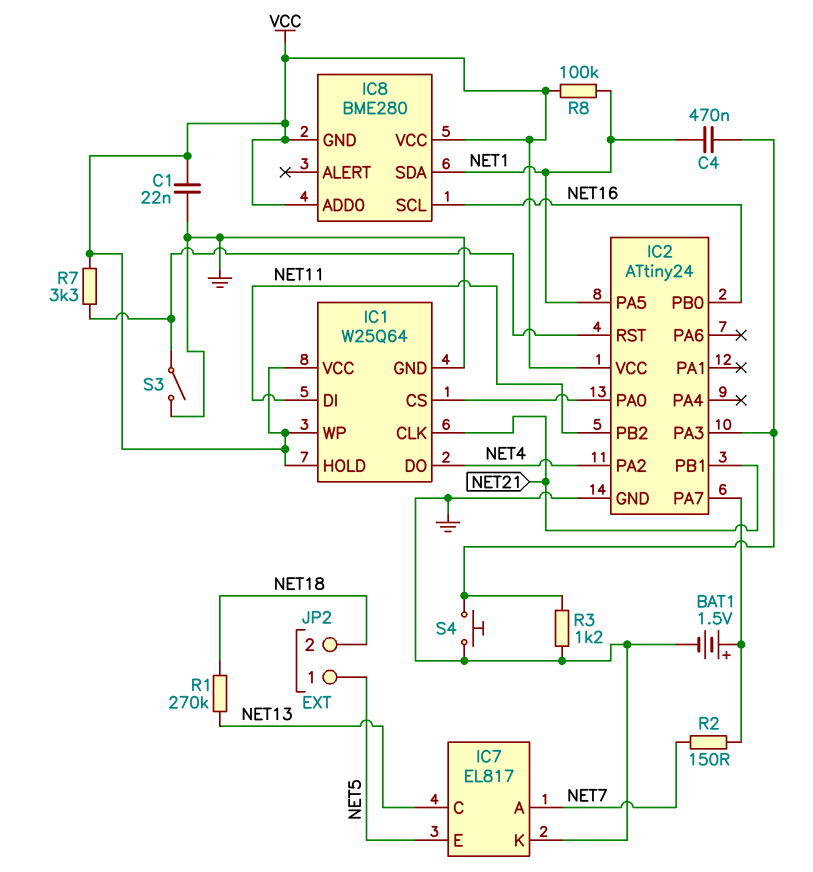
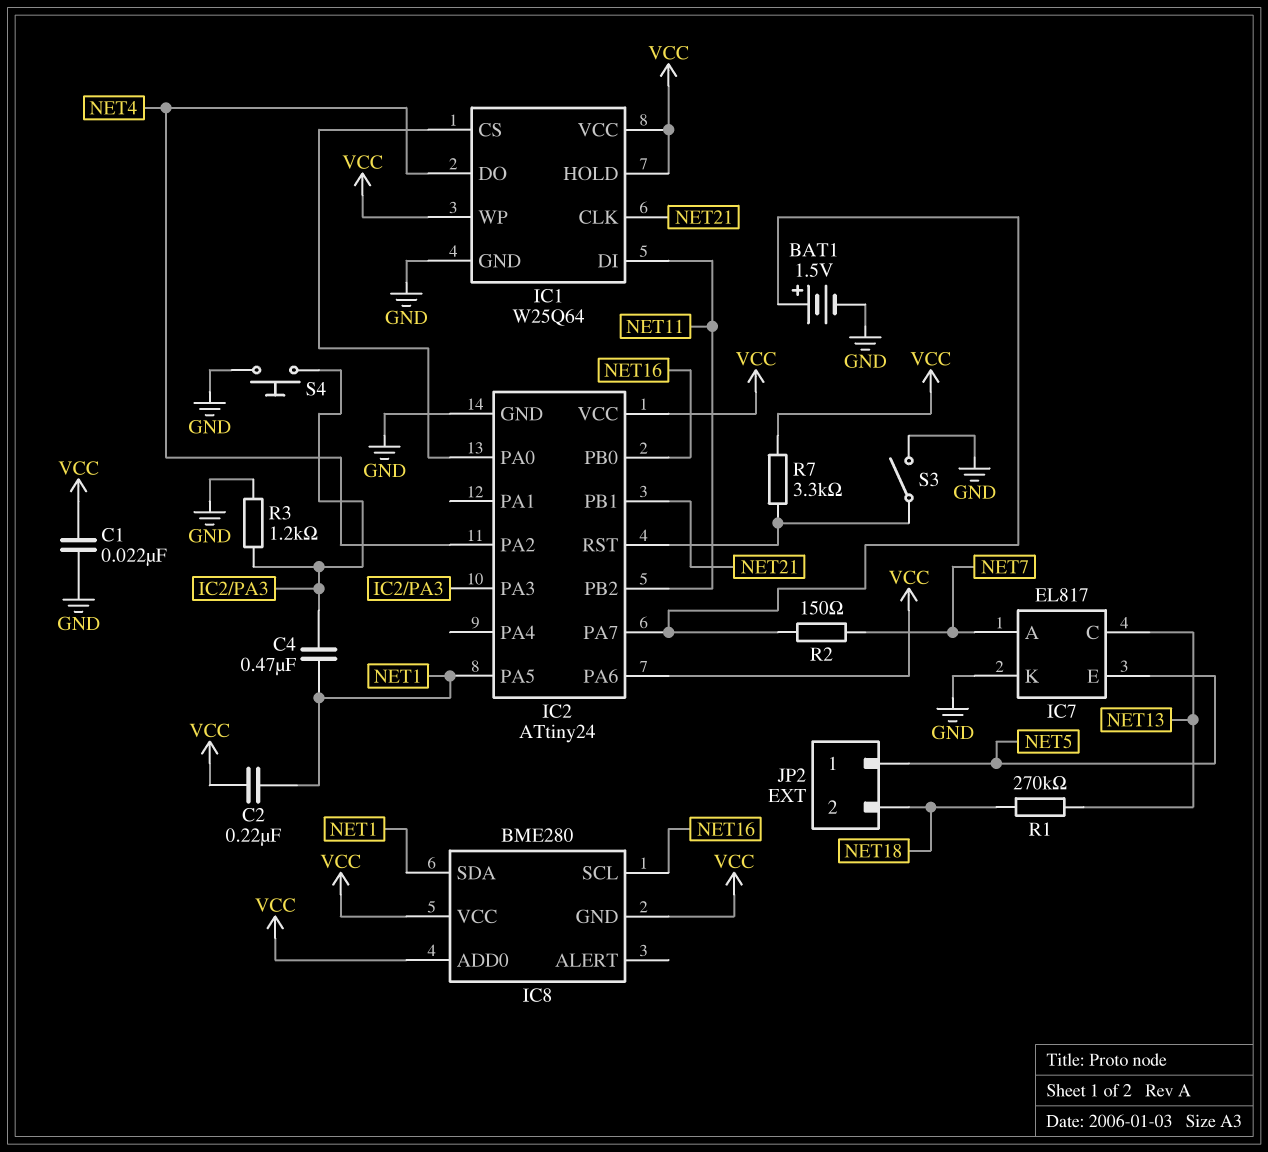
C2: none -> 220nF (NET1, VCC)
IC2 pin PA6: none -> VCC
R8: 100k (NET1, VCC) -> none

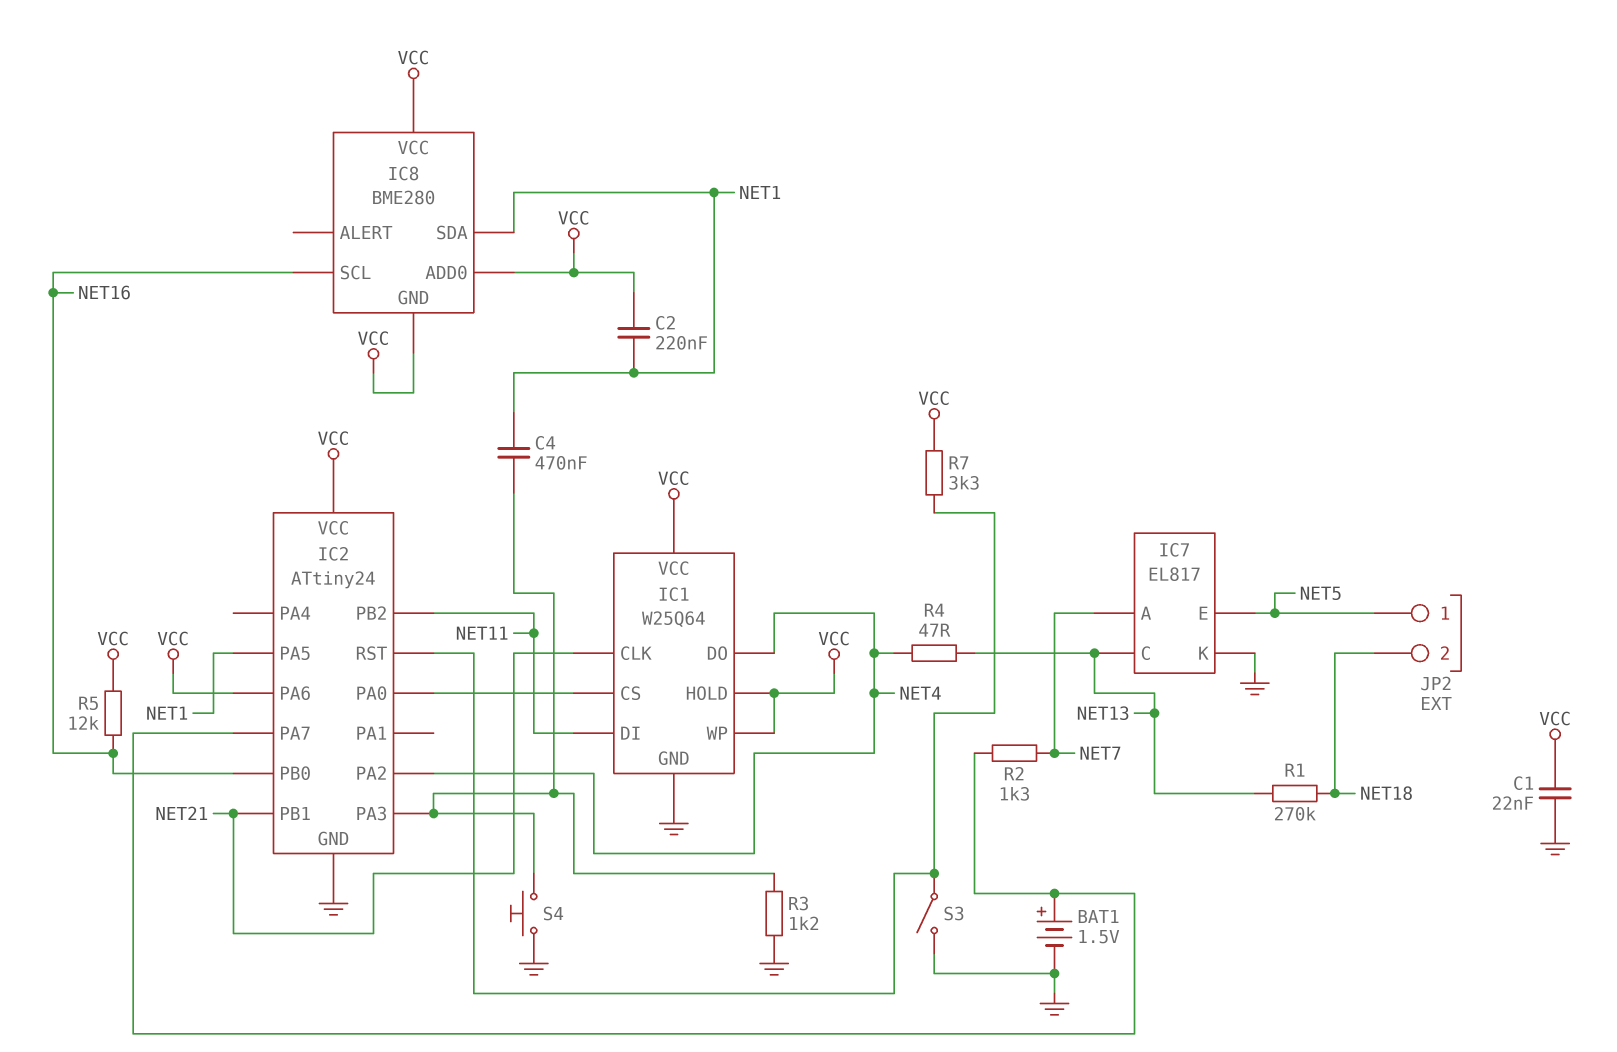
R2: 150 (IC2/PA7, NET7) -> 1.3k (IC2/PA7, NET7)
R4: none -> 47 (NET4, NET13)
R5: none -> 12k (NET16, VCC)

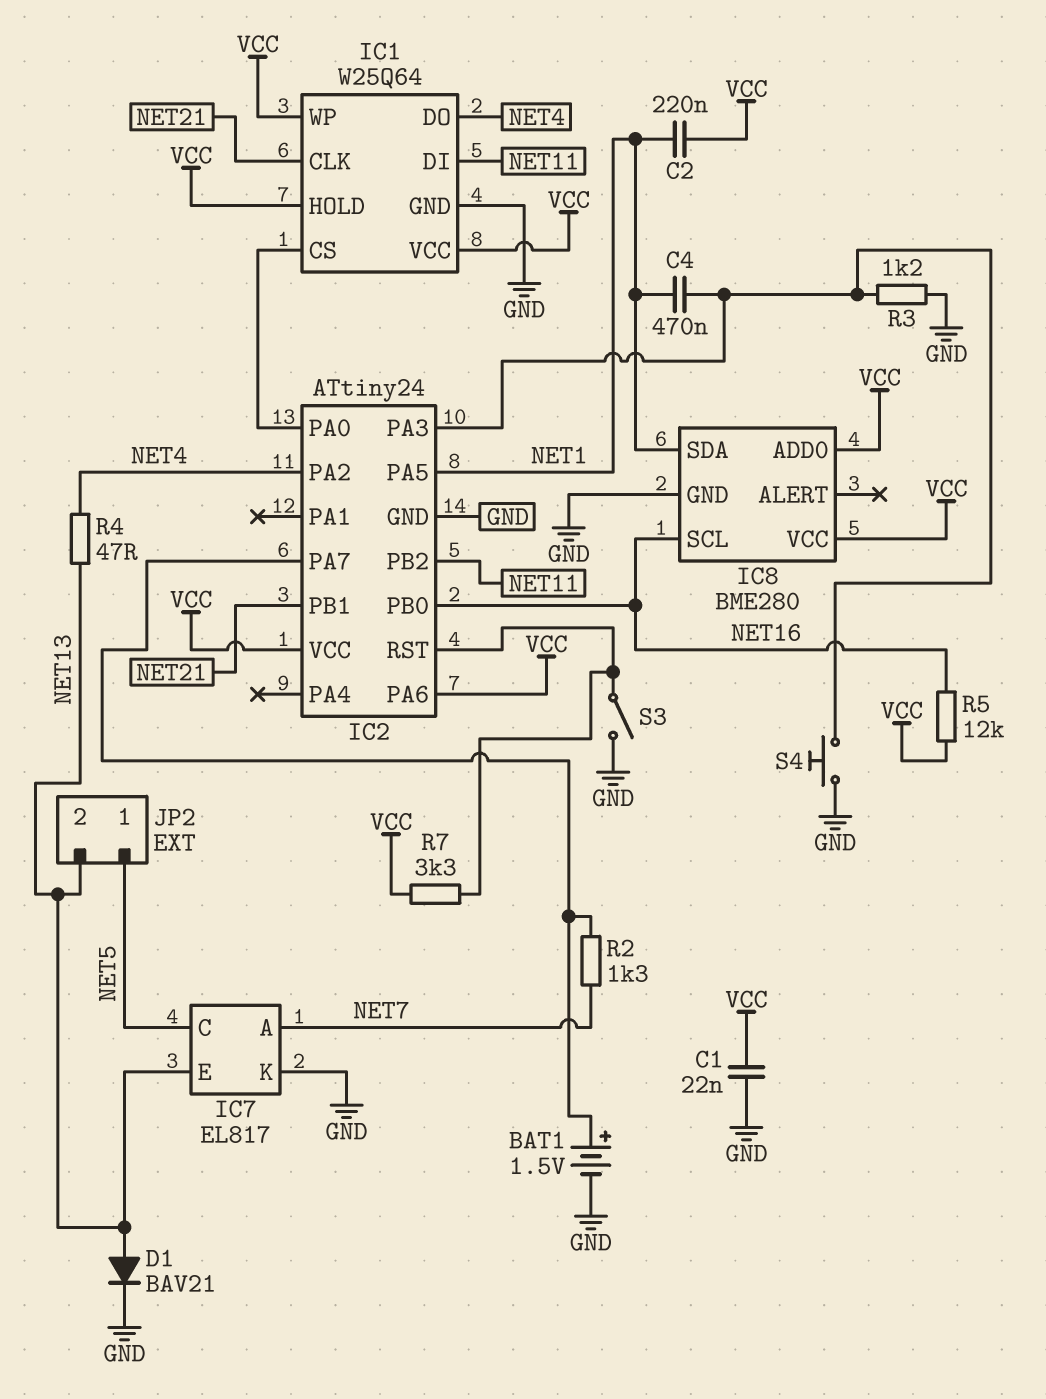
D1: none -> diode BAV21 (A NET13, K GND)
IC7 pin C: NET13 -> NET5
IC7 pin E: NET5 -> NET13
IC8 pin GND: VCC -> GND
JP2 pin 2: NET18 -> NET13
R1: 270k (NET13, NET18) -> none

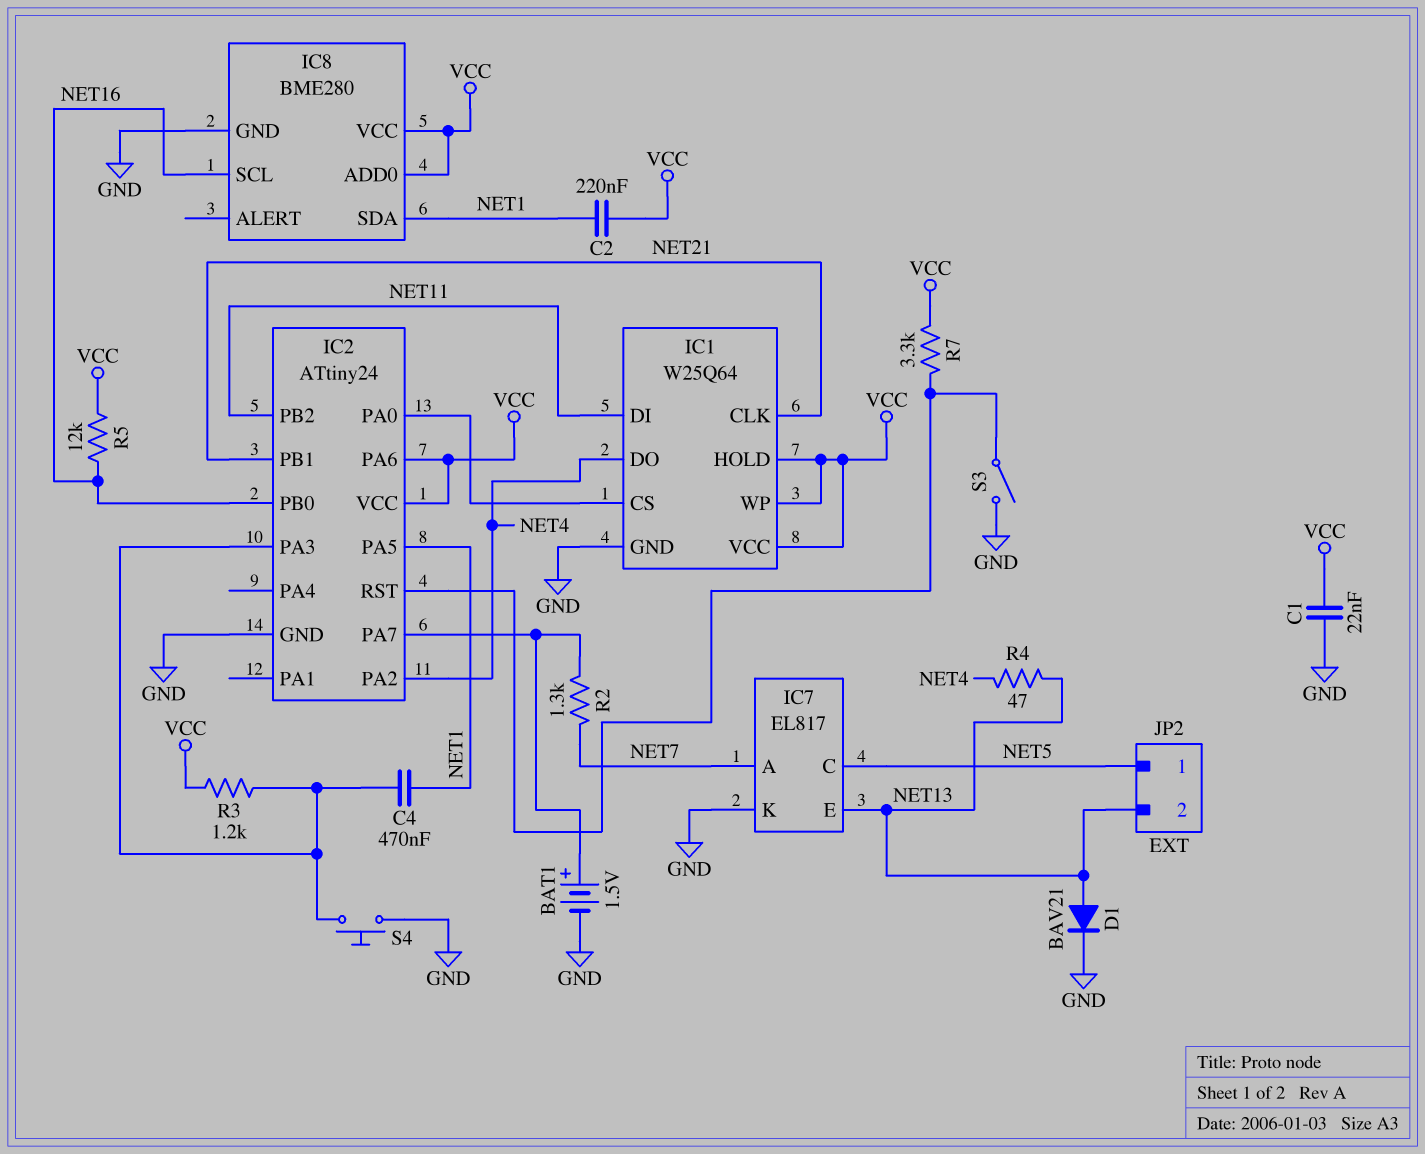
R3: 1.2k (GND, IC2/PA3) -> 1.2k (IC2/PA3, VCC)

